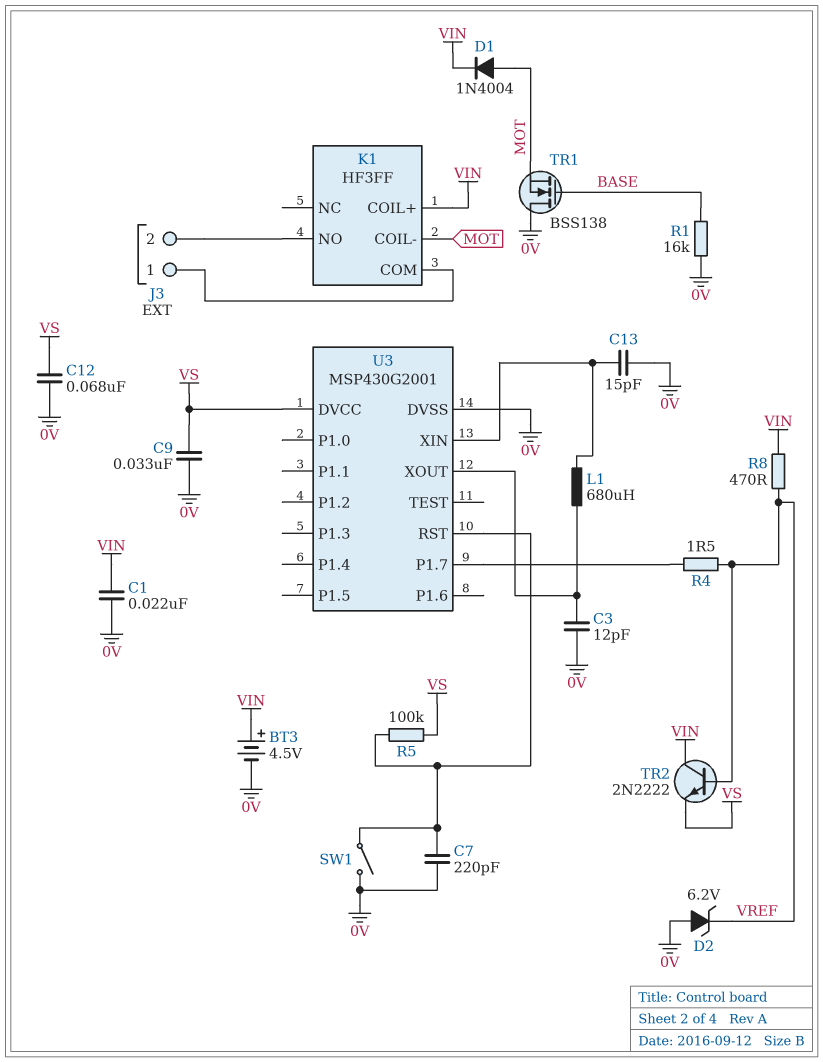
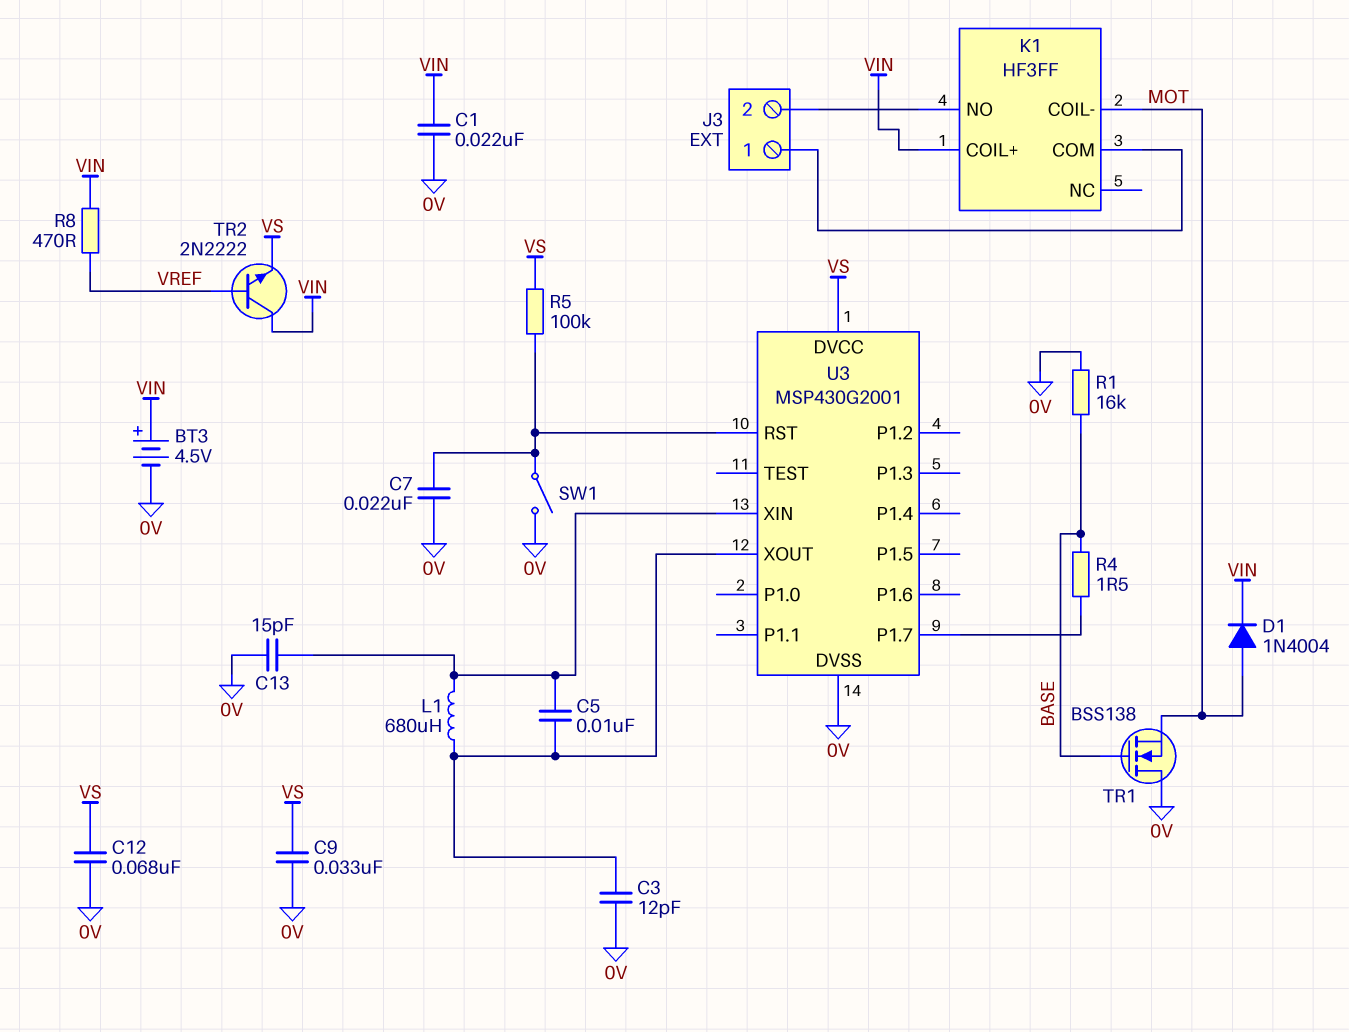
C5: none -> 10nF (U3/XIN, U3/XOUT)
C7: 220pF (0V, U3/RST) -> 22nF (0V, U3/RST)
D2: zener 6.2V (A 0V, K VREF) -> none
R4: 1.5 (U3/P1.7, VREF) -> 1.5 (BASE, U3/P1.7)

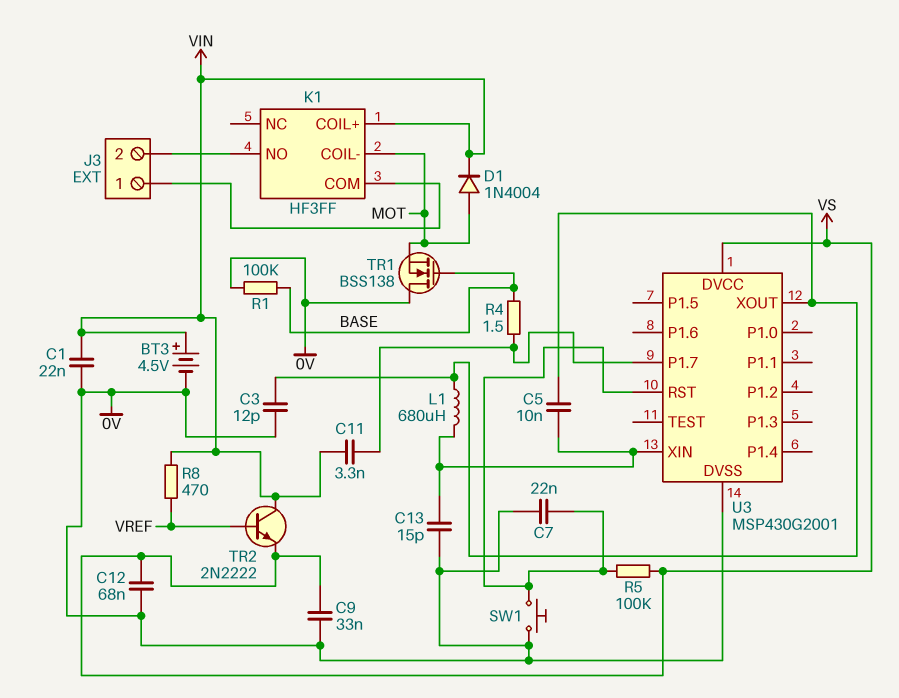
C11: none -> 3.3nF (U3/P1.7, VIN)
R1: 16k (0V, BASE) -> 100k (0V, BASE)
SW1: switch (0V, U3/RST) -> button (0V, U3/RST)

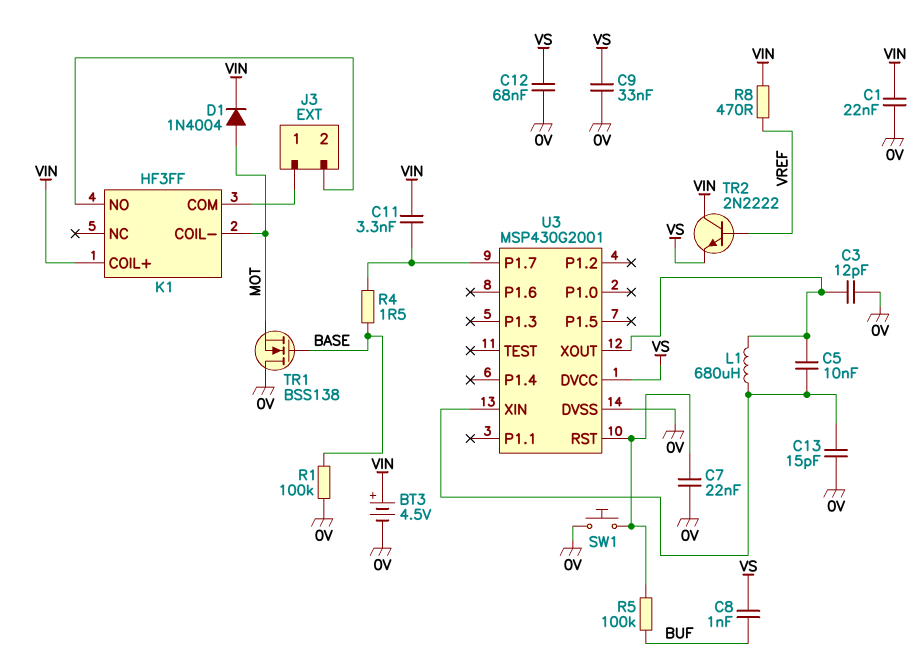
C8: none -> 1nF (BUF, VS)
R5: 100k (U3/RST, VS) -> 100k (BUF, U3/RST)

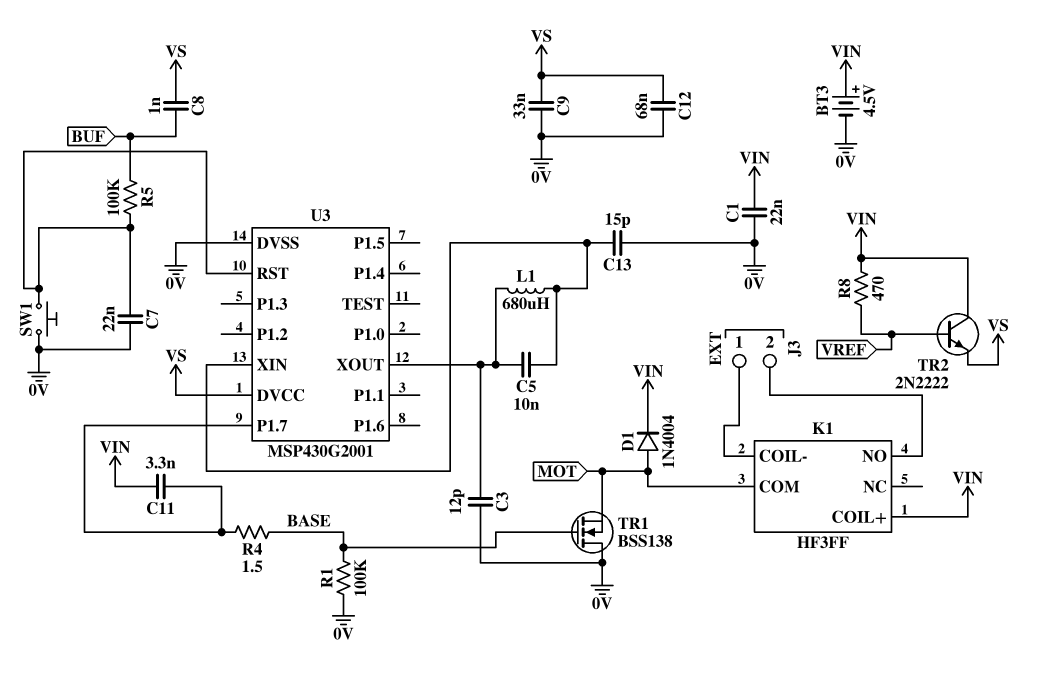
K1 pin COIL-: MOT -> J3/1
K1 pin COM: J3/1 -> MOT

